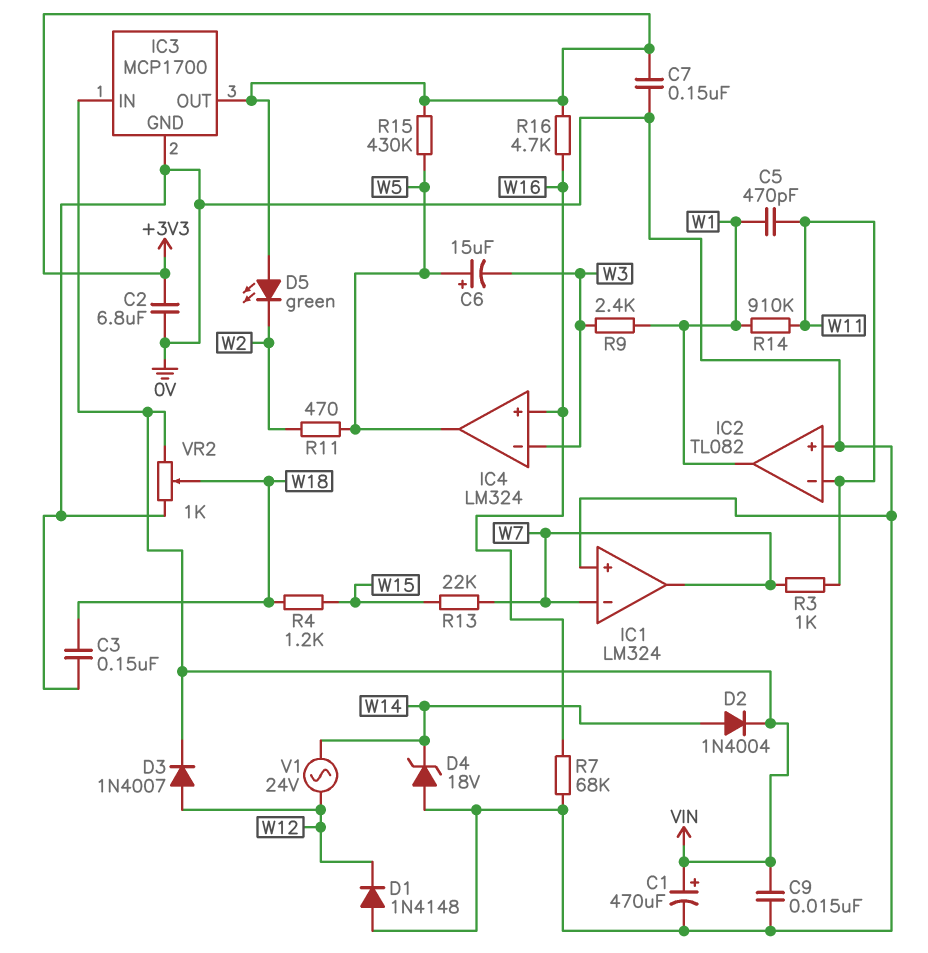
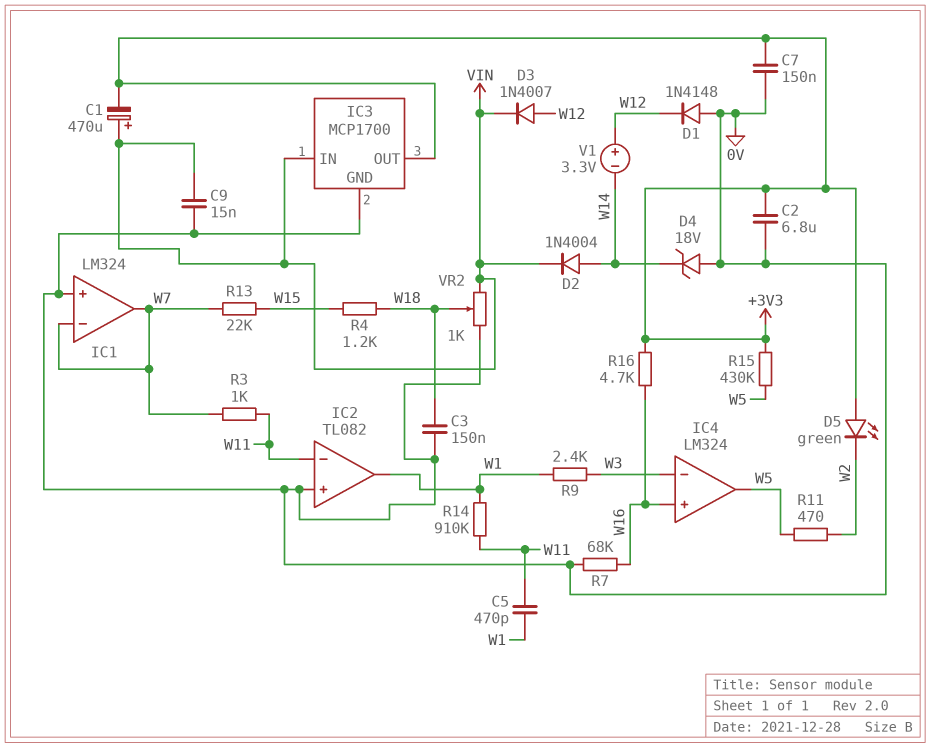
C1: 470uF (plus VIN, minus 0V) -> 470uF (plus VIN, minus +3V3)
C6: 15uF (plus W5, minus W3) -> none
V1: AC 24V (W12, W14) -> 3.3V (plus W12, minus W14)

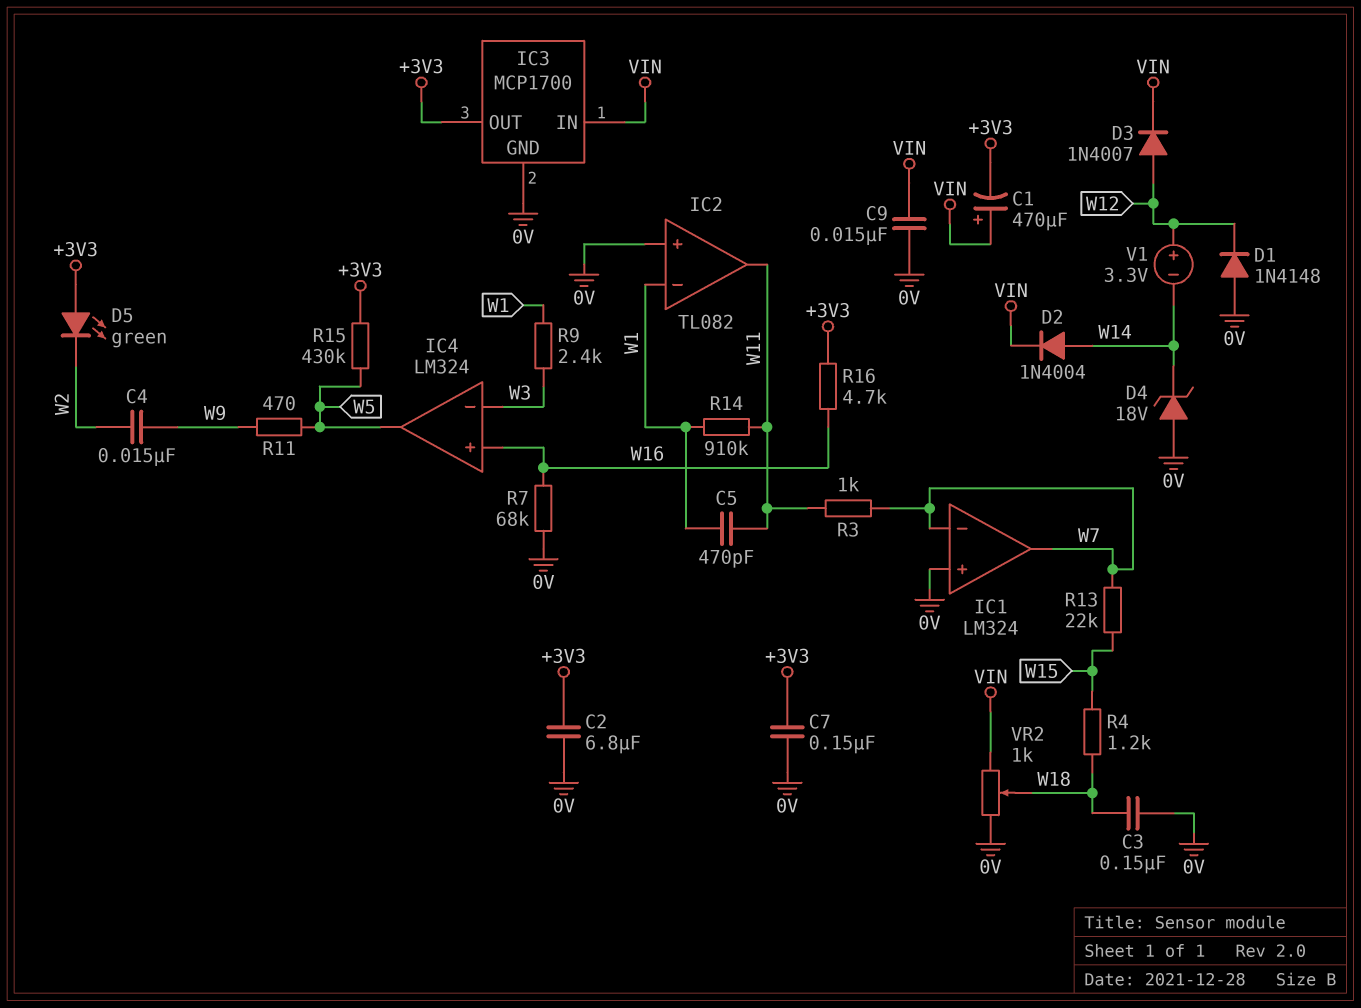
C4: none -> 15nF (W2, W9)
IC2 pin in-: W11 -> W1
IC2 pin out: W1 -> W11
R11: 470 (W2, W5) -> 470 (W5, W9)

